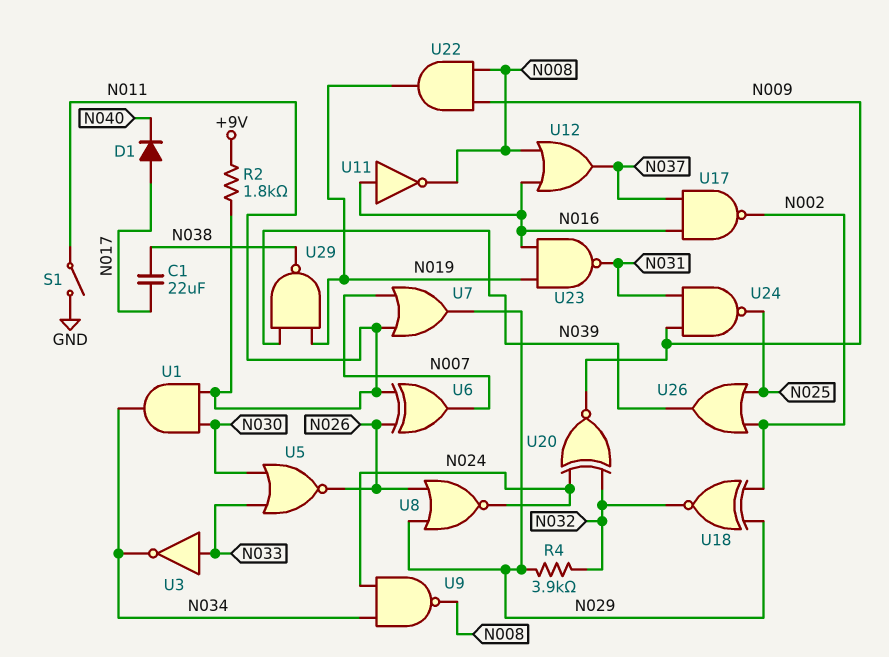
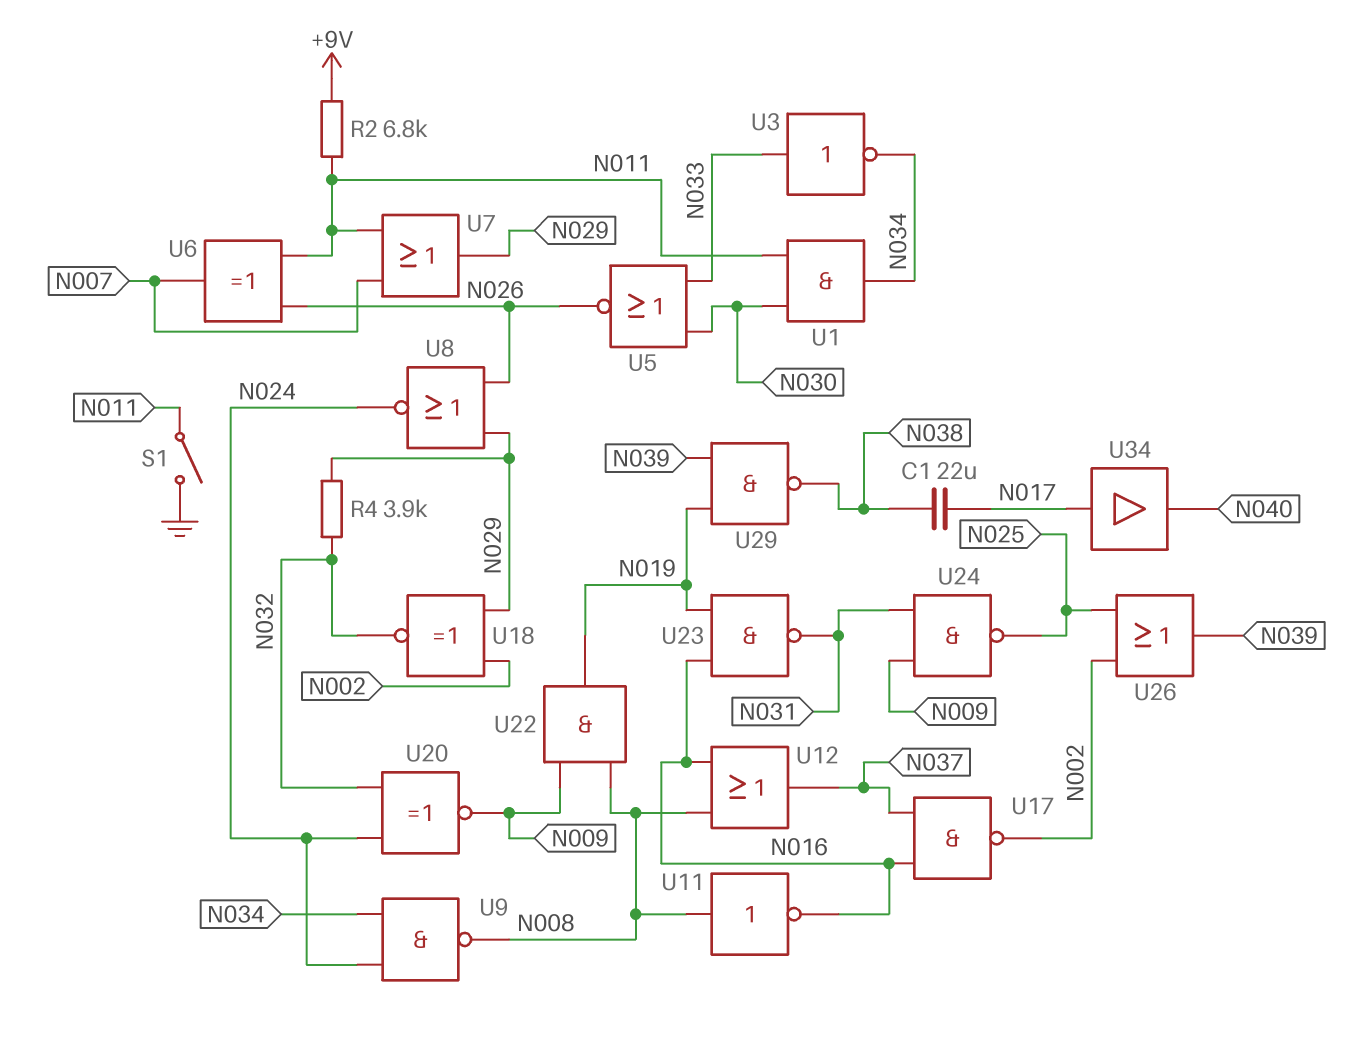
D1: diode (A N017, K N040) -> none
R2: 1.8k (+9V, N011) -> 6.8k (+9V, N011)
U11: NOT (in N016, out N008) -> NOT (in N008, out N016)
U34: none -> buffer (in N017, out N040)

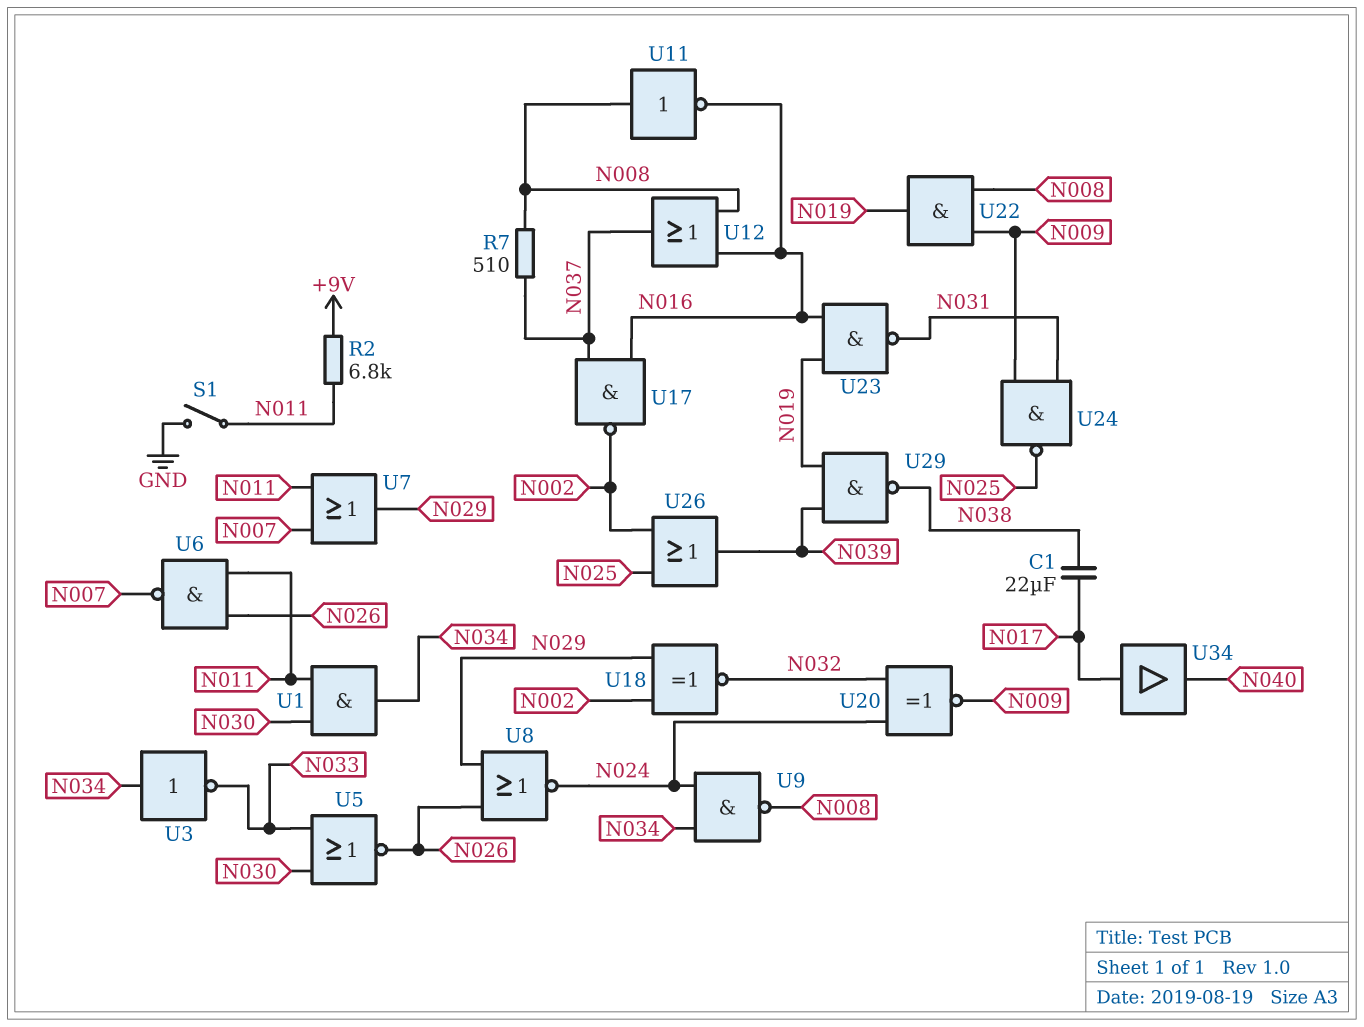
R4: 3.9k (N029, N032) -> none
R7: none -> 510 (N008, N037)
U3: NOT (in N033, out N034) -> NOT (in N034, out N033)
U6: XOR (in N011, in N026, out N007) -> NAND (in N011, in N026, out N007)

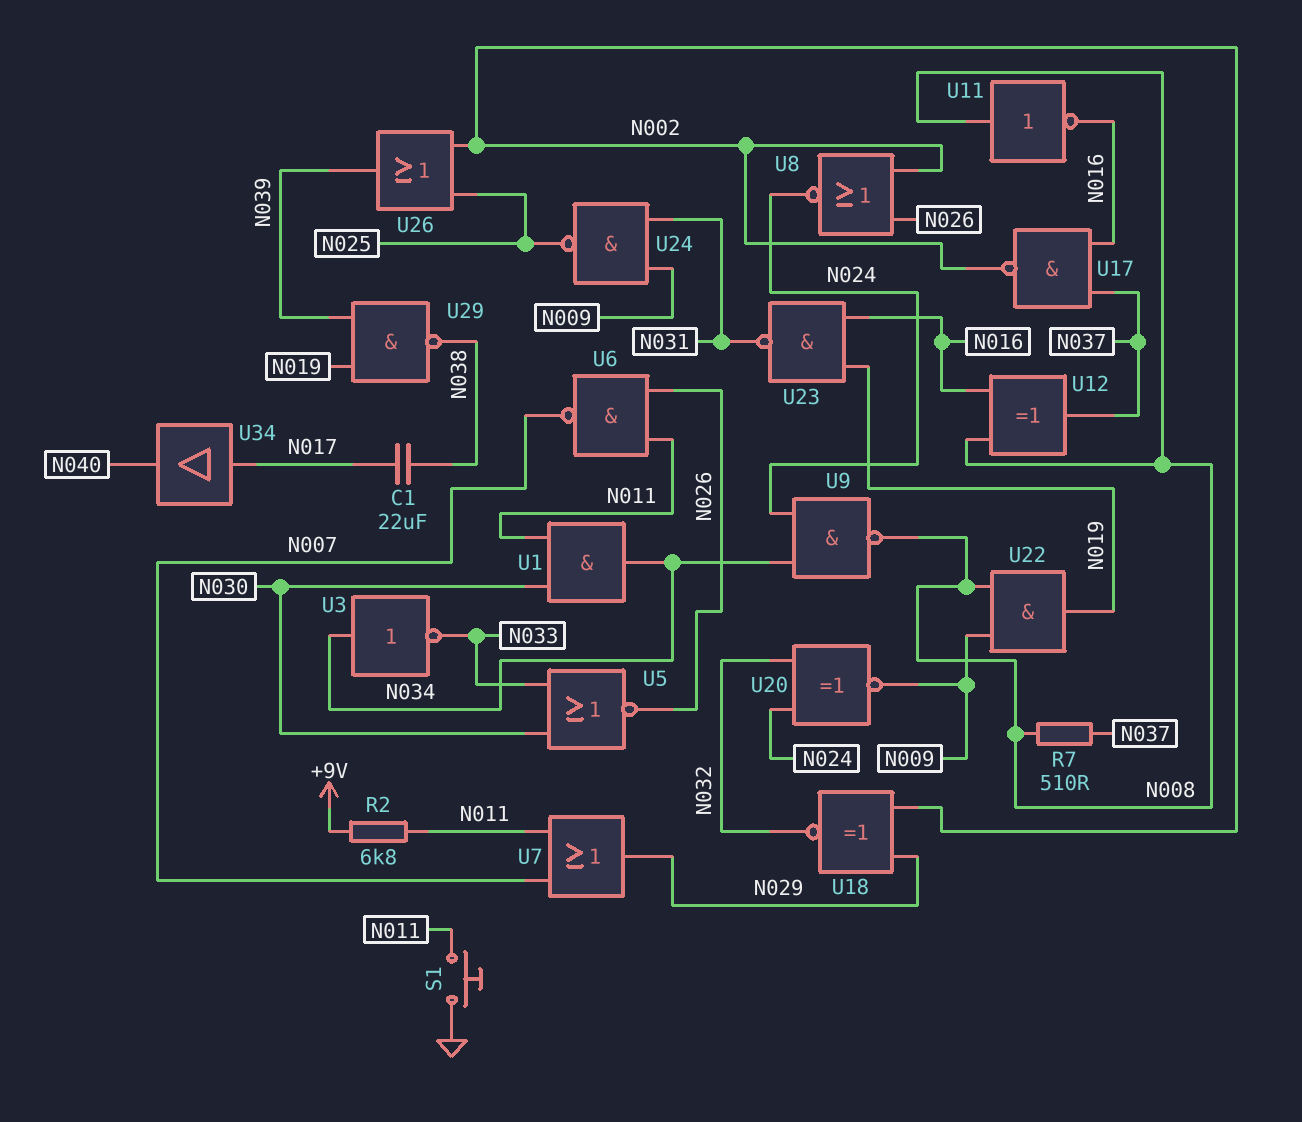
S1: switch (GND, N011) -> button (GND, N011)
U8: NOR (in N026, in N029, out N024) -> NOR (in N002, in N026, out N024)
U12: OR (in N008, in N016, out N037) -> XOR (in N008, in N016, out N037)

